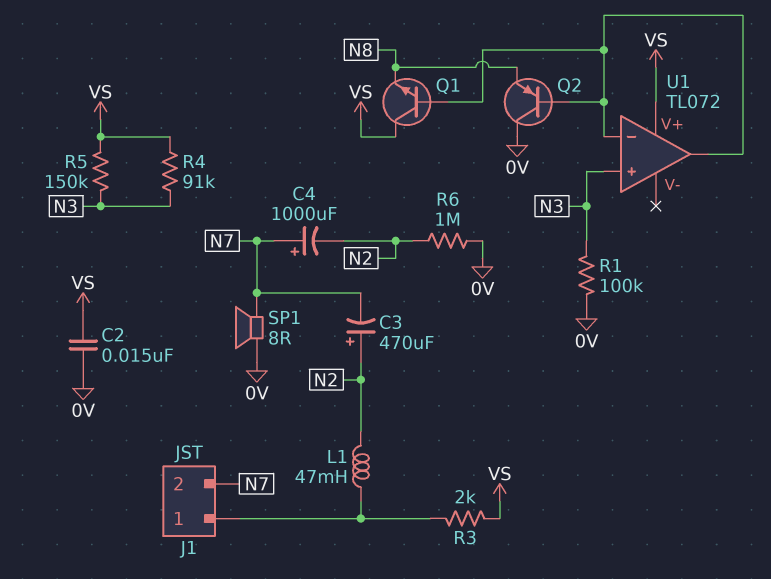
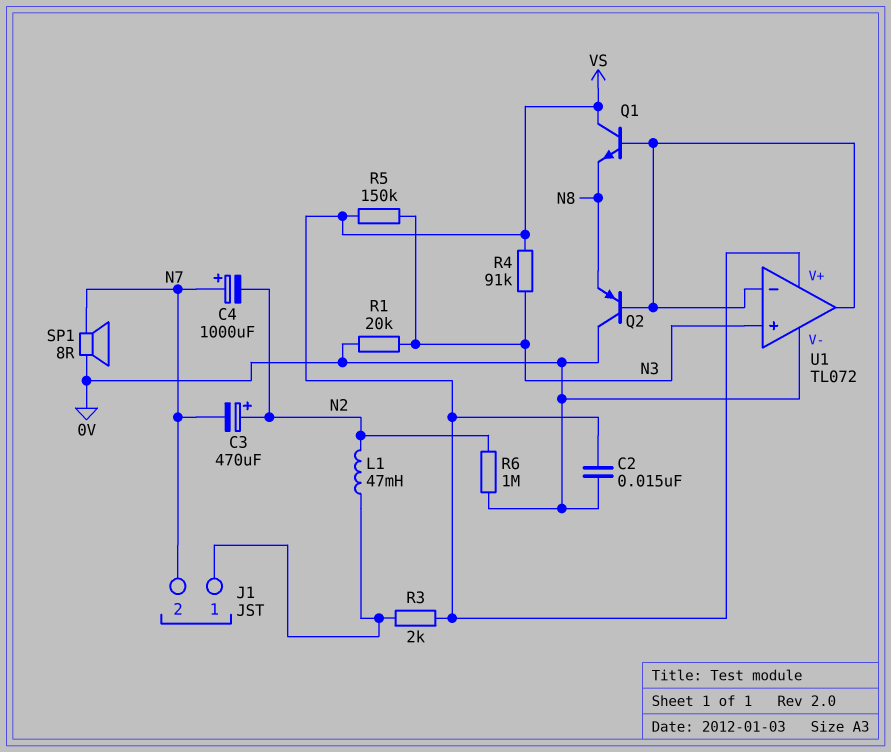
R1: 100k (0V, N3) -> 20k (0V, N3)
U1 pin V-: none -> 0V

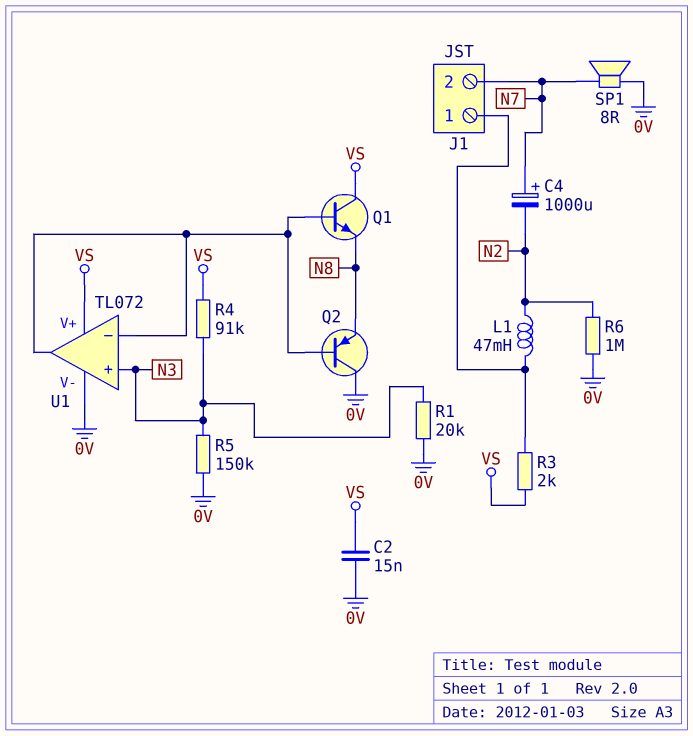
C3: 470uF (plus N2, minus N7) -> none
R5: 150k (N3, VS) -> 150k (0V, N3)

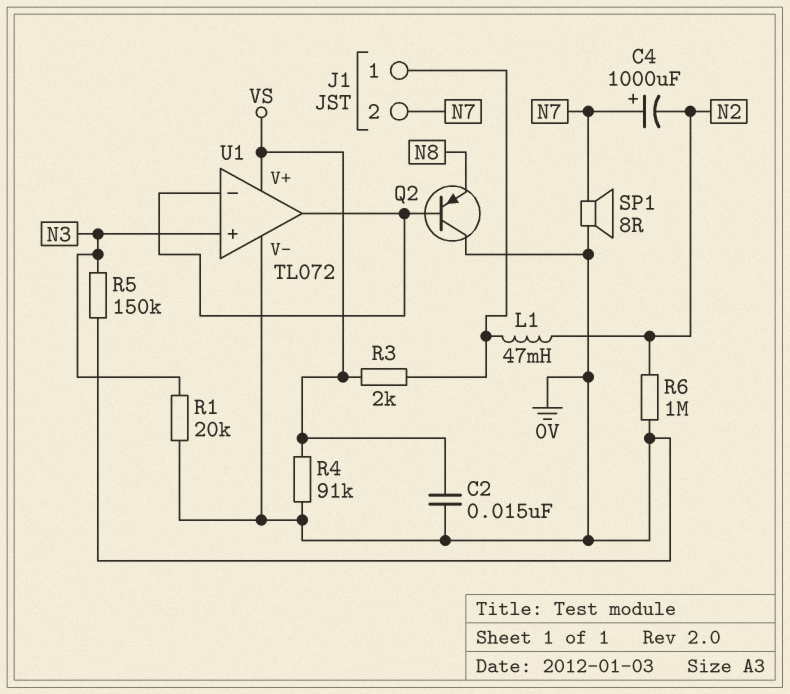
Q1: NPN (B U1/in-, C VS, E N8) -> none
R4: 91k (N3, VS) -> 91k (0V, VS)

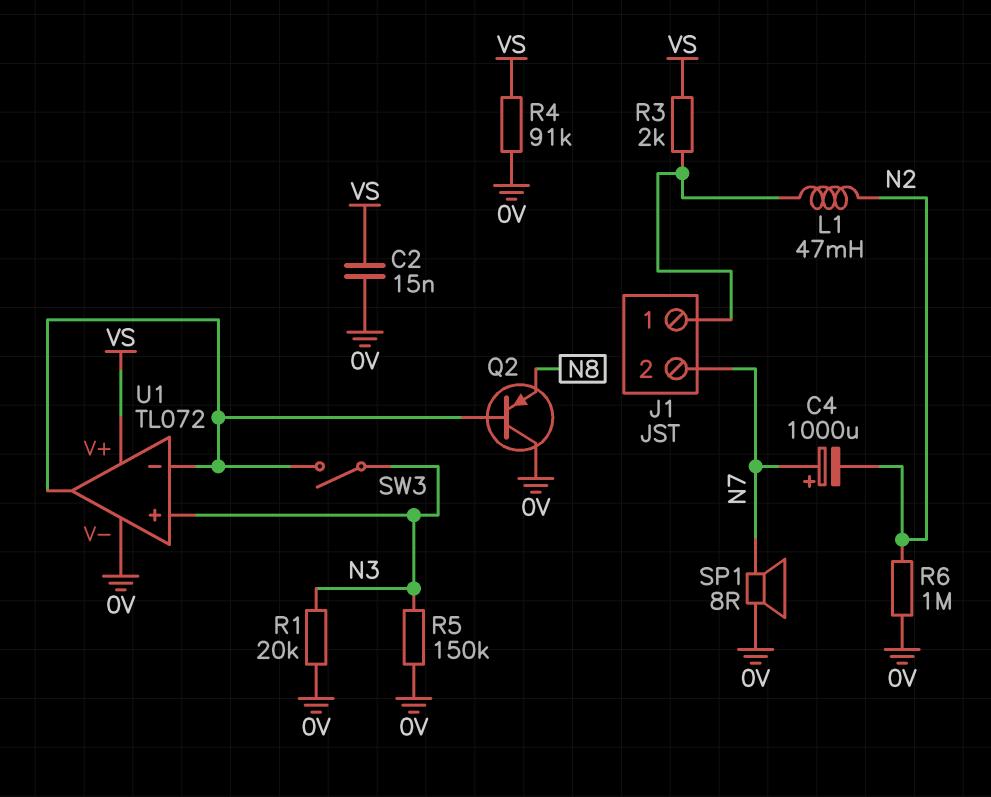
SW3: none -> switch (N3, U1/in-)

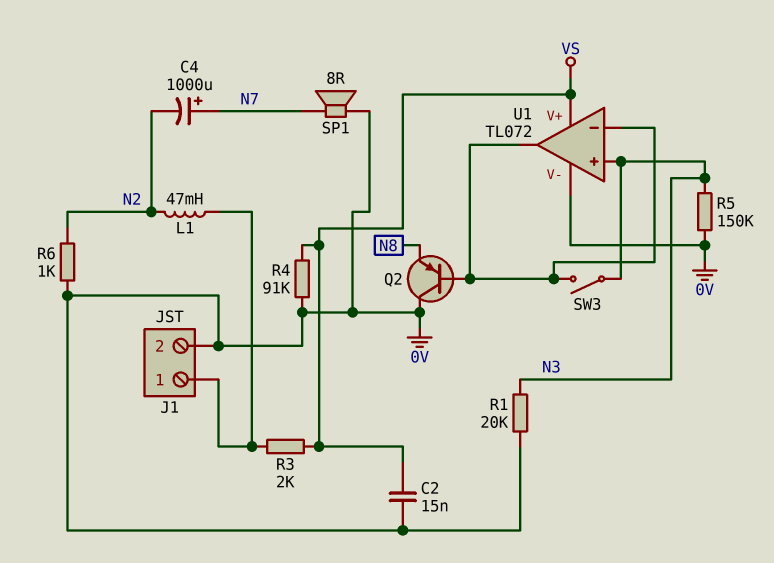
J1 pin 2: N7 -> 0V
R6: 1M (0V, N2) -> 1k (0V, N2)

